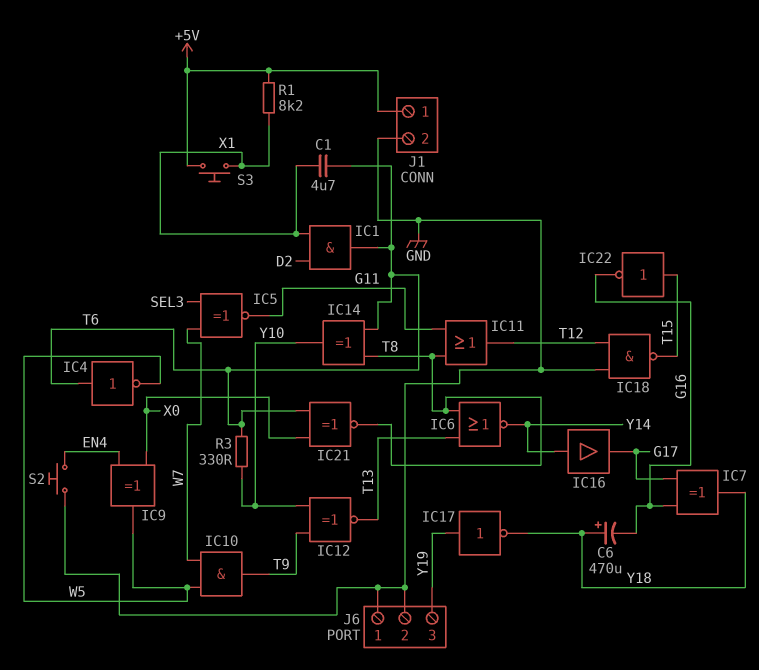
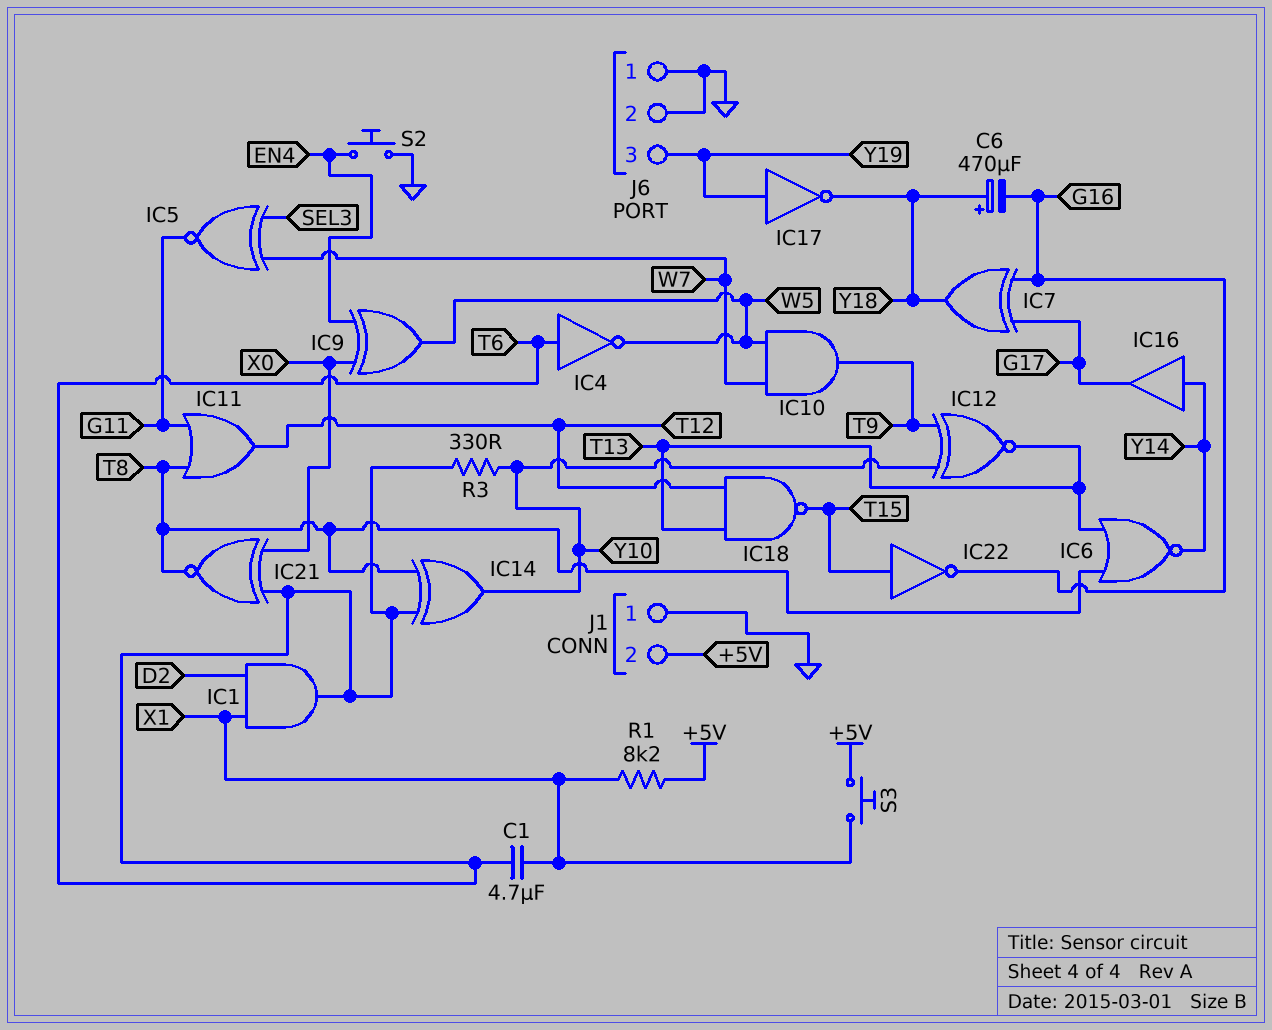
IC18: NAND (in GND, in T12, out T15) -> NAND (in T12, in T13, out T15)
J1 pin 1: +5V -> GND
J1 pin 2: GND -> +5V

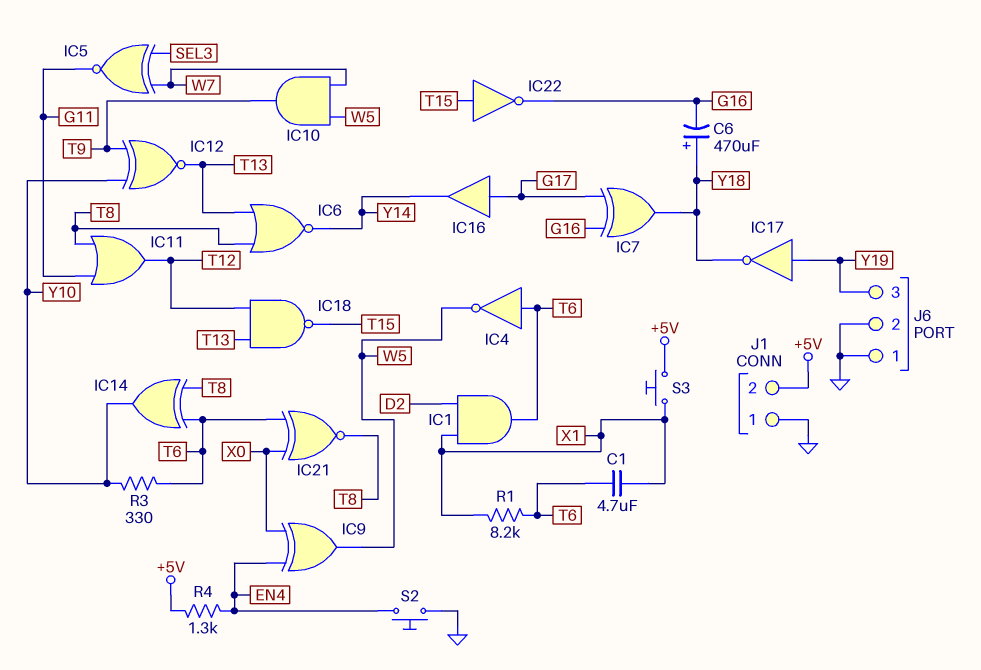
IC16: buffer (in Y14, out G17) -> buffer (in G17, out Y14)
R1: 8.2k (+5V, X1) -> 8.2k (T6, X1)
R4: none -> 1.3k (+5V, EN4)

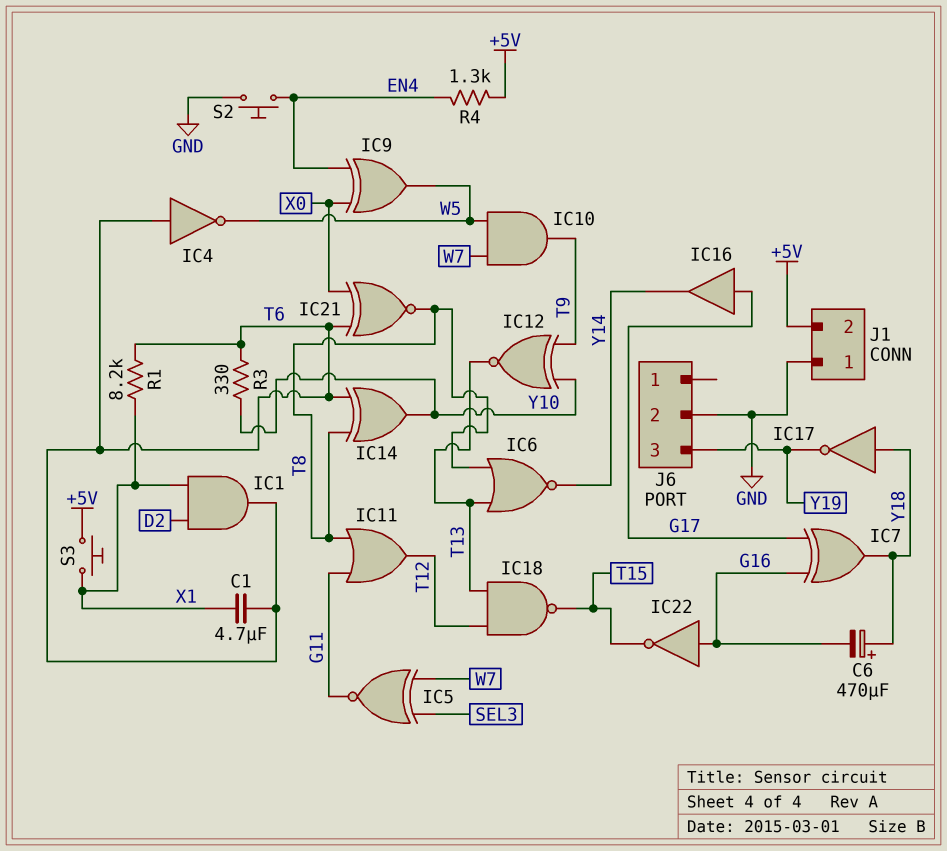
IC17: NOT (in Y19, out Y18) -> NOT (in Y18, out Y19)
IC22: NOT (in T15, out G16) -> NOT (in G16, out T15)
J6 pin 1: GND -> none

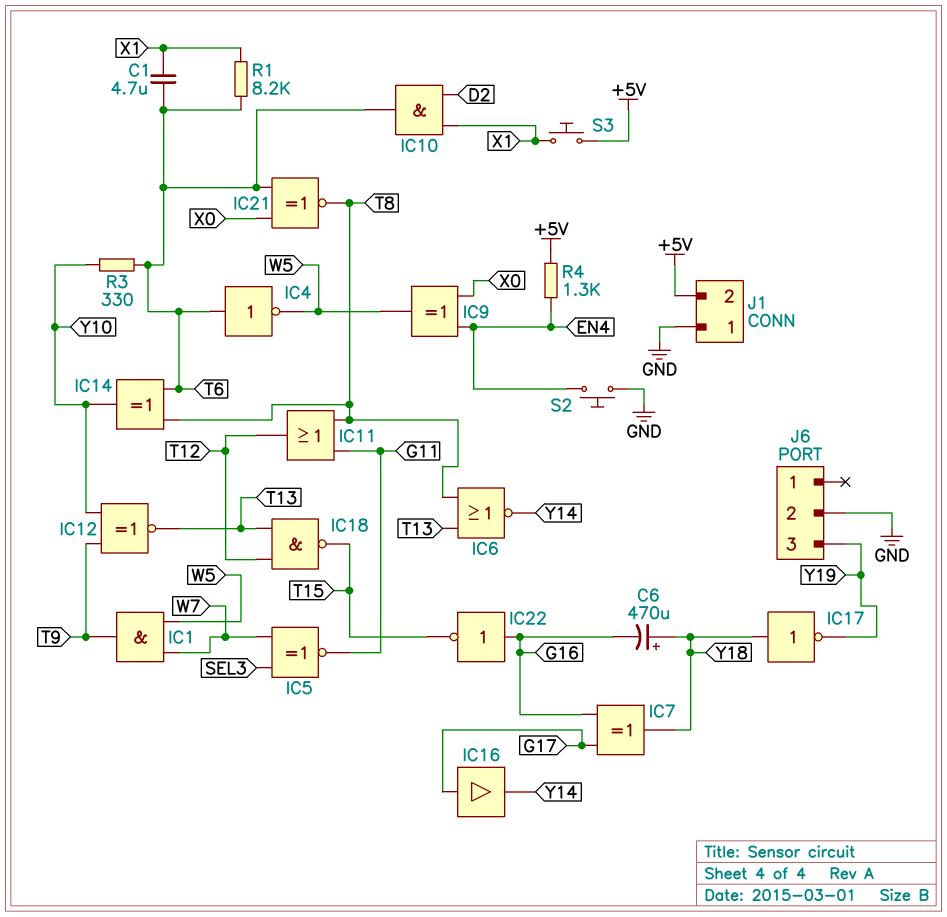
IC1: AND (in D2, in X1, out T6) -> AND (in W5, in W7, out T9)
IC10: AND (in W5, in W7, out T9) -> AND (in D2, in X1, out T6)

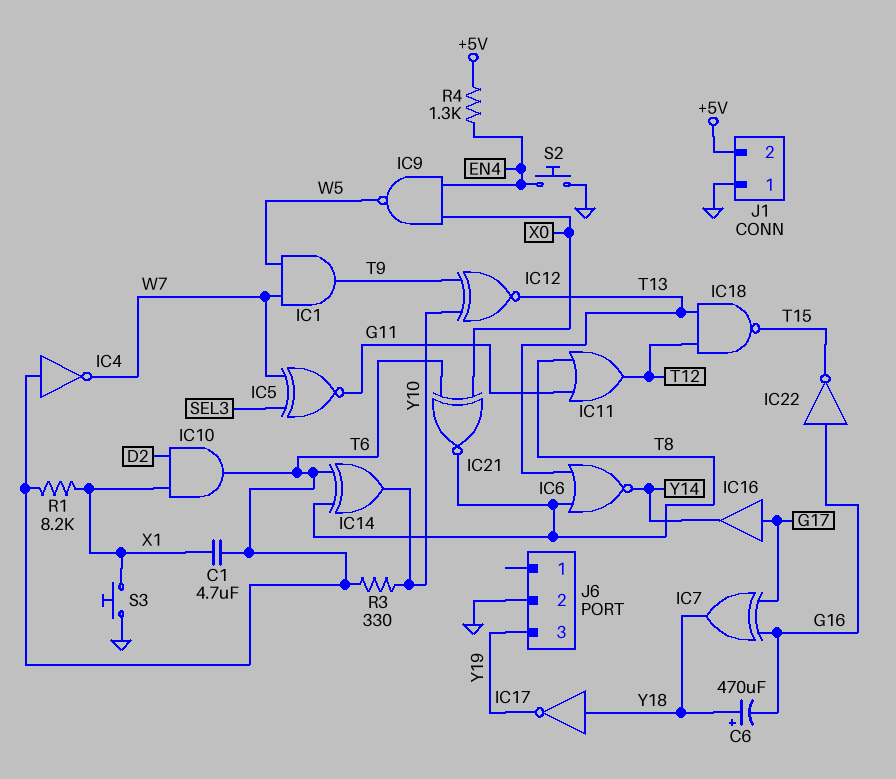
IC4: NOT (in T6, out W5) -> NOT (in T6, out W7)
IC9: XOR (in EN4, in X0, out W5) -> NAND (in EN4, in X0, out W5)
S3: button (+5V, X1) -> button (GND, X1)

